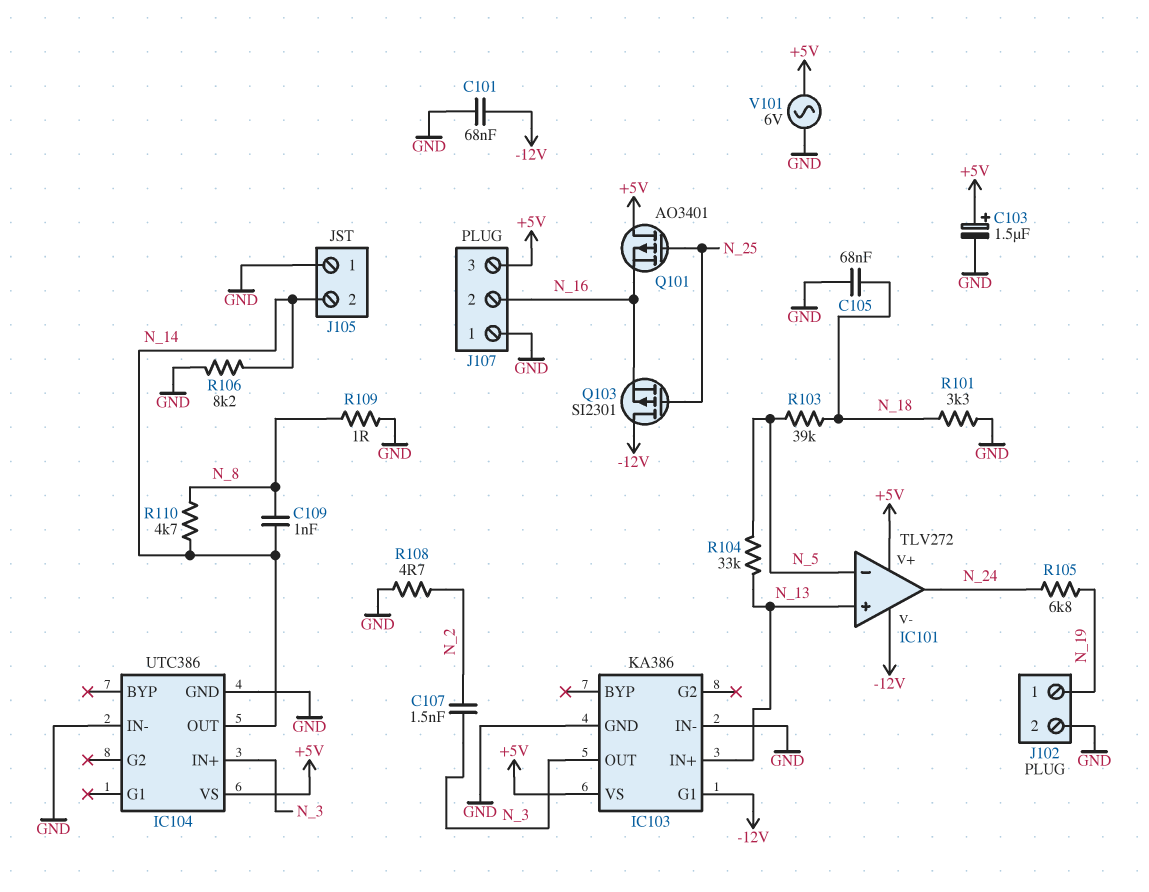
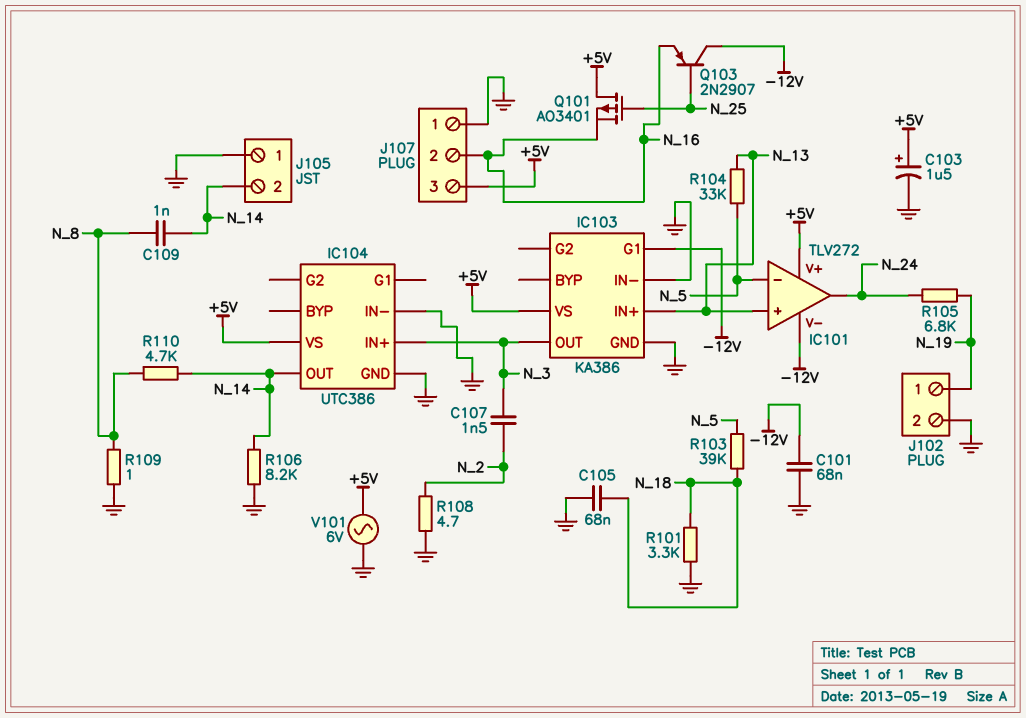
Q103: PMOS SI2301 (G N_25, D -12V, S N_16) -> PNP 2N2907 (B N_25, C -12V, E N_16)

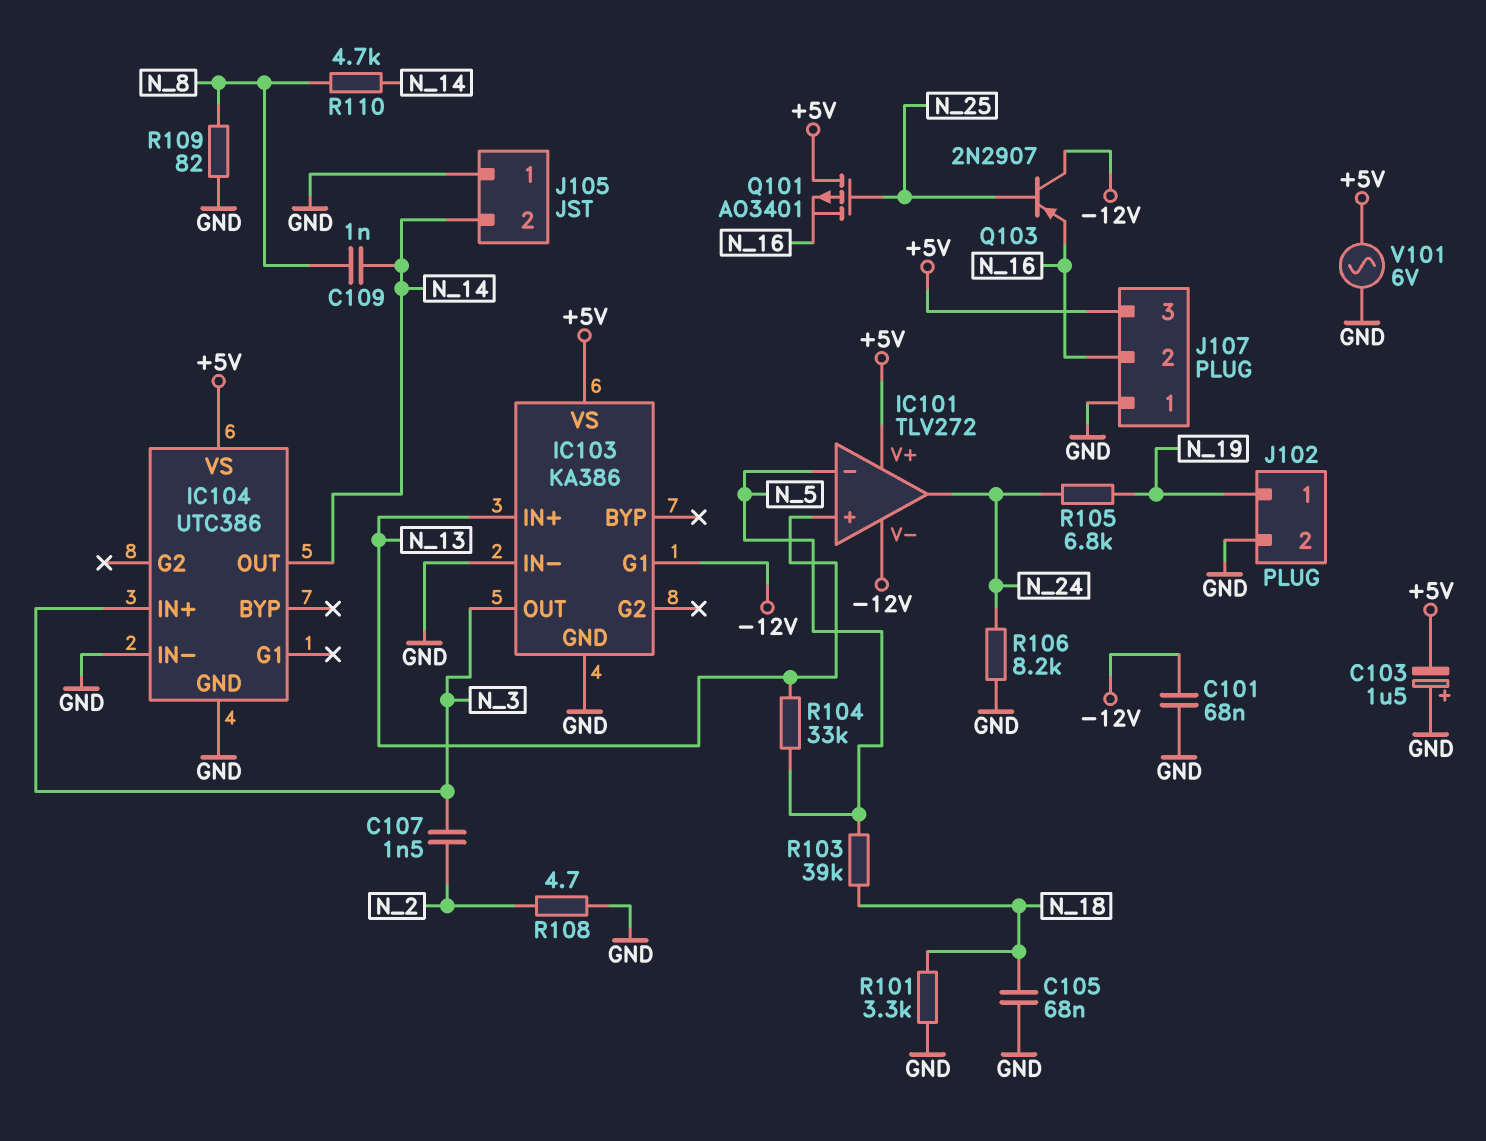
C103: 1.5uF (plus +5V, minus GND) -> 1.5uF (plus GND, minus +5V)
R106: 8.2k (GND, N_14) -> 8.2k (GND, N_24)
R109: 1 (GND, N_8) -> 82 (GND, N_8)

